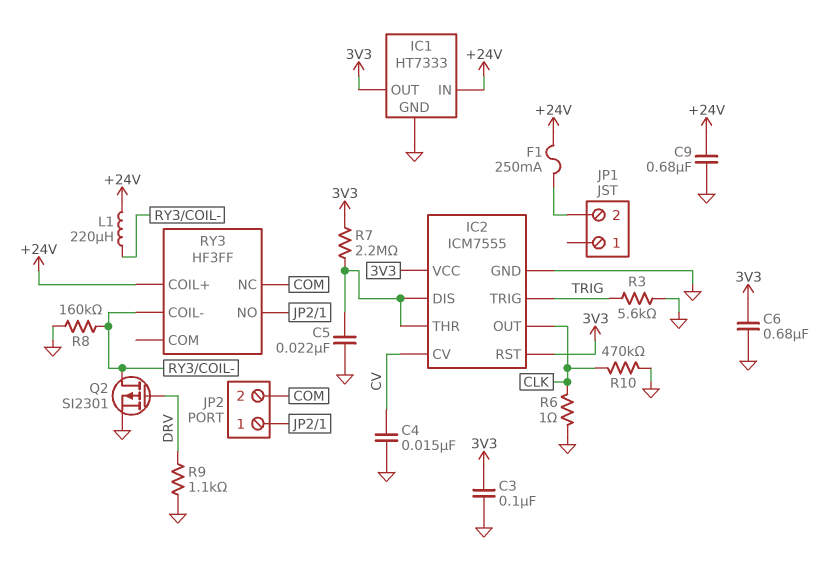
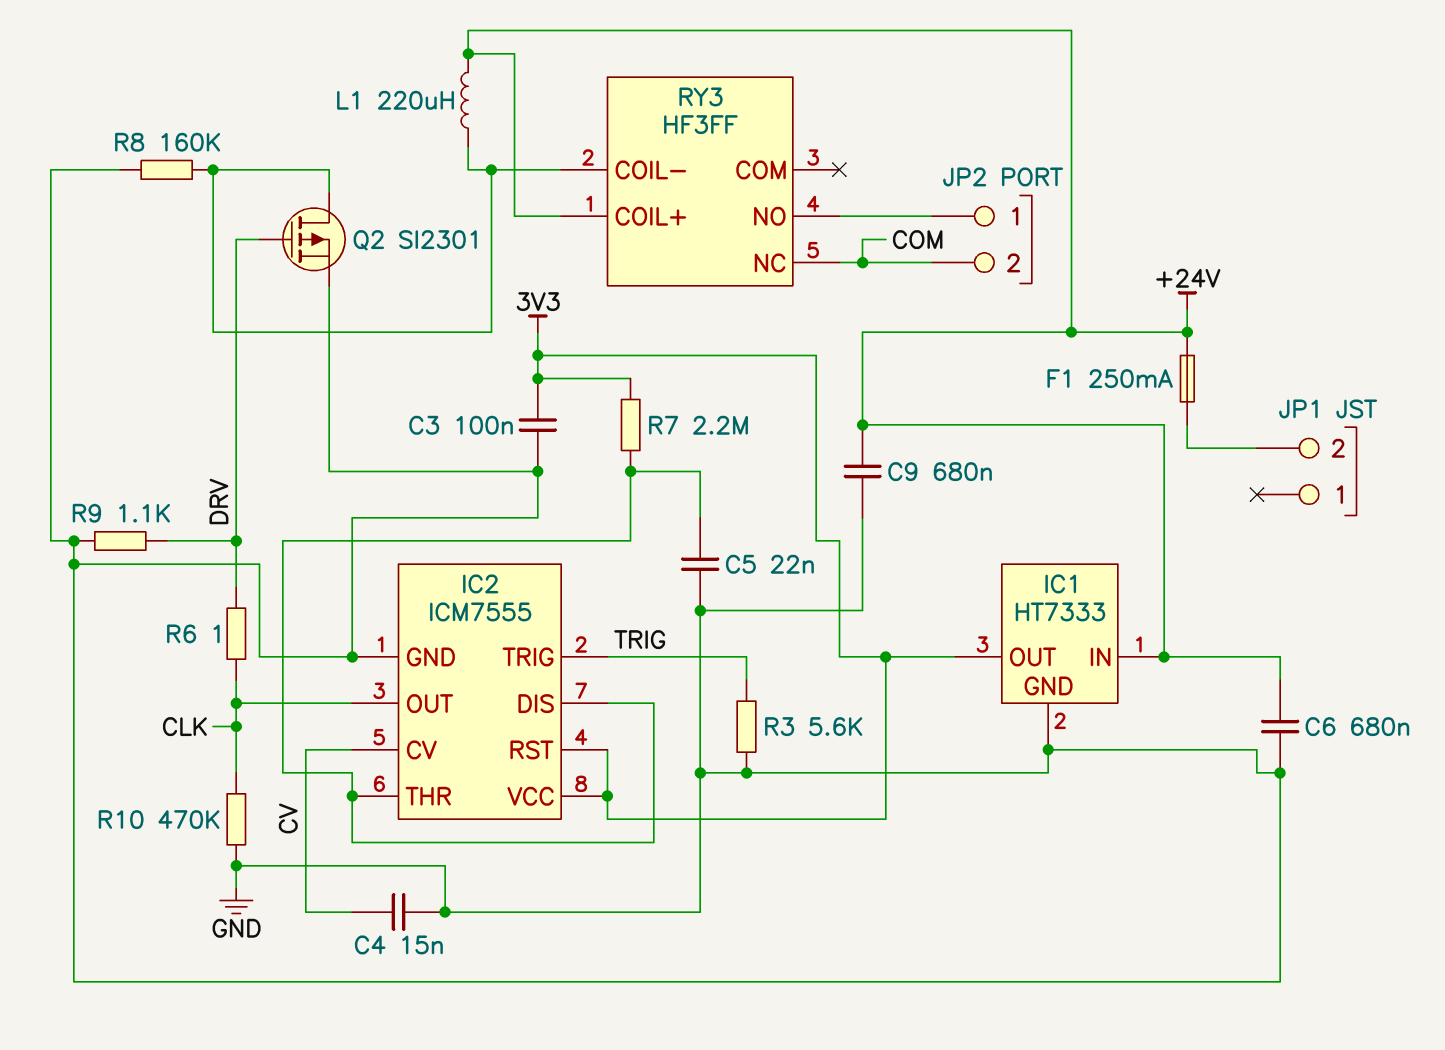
C6: 680nF (3V3, GND) -> 680nF (+24V, GND)
R6: 1 (CLK, GND) -> 1 (CLK, DRV)

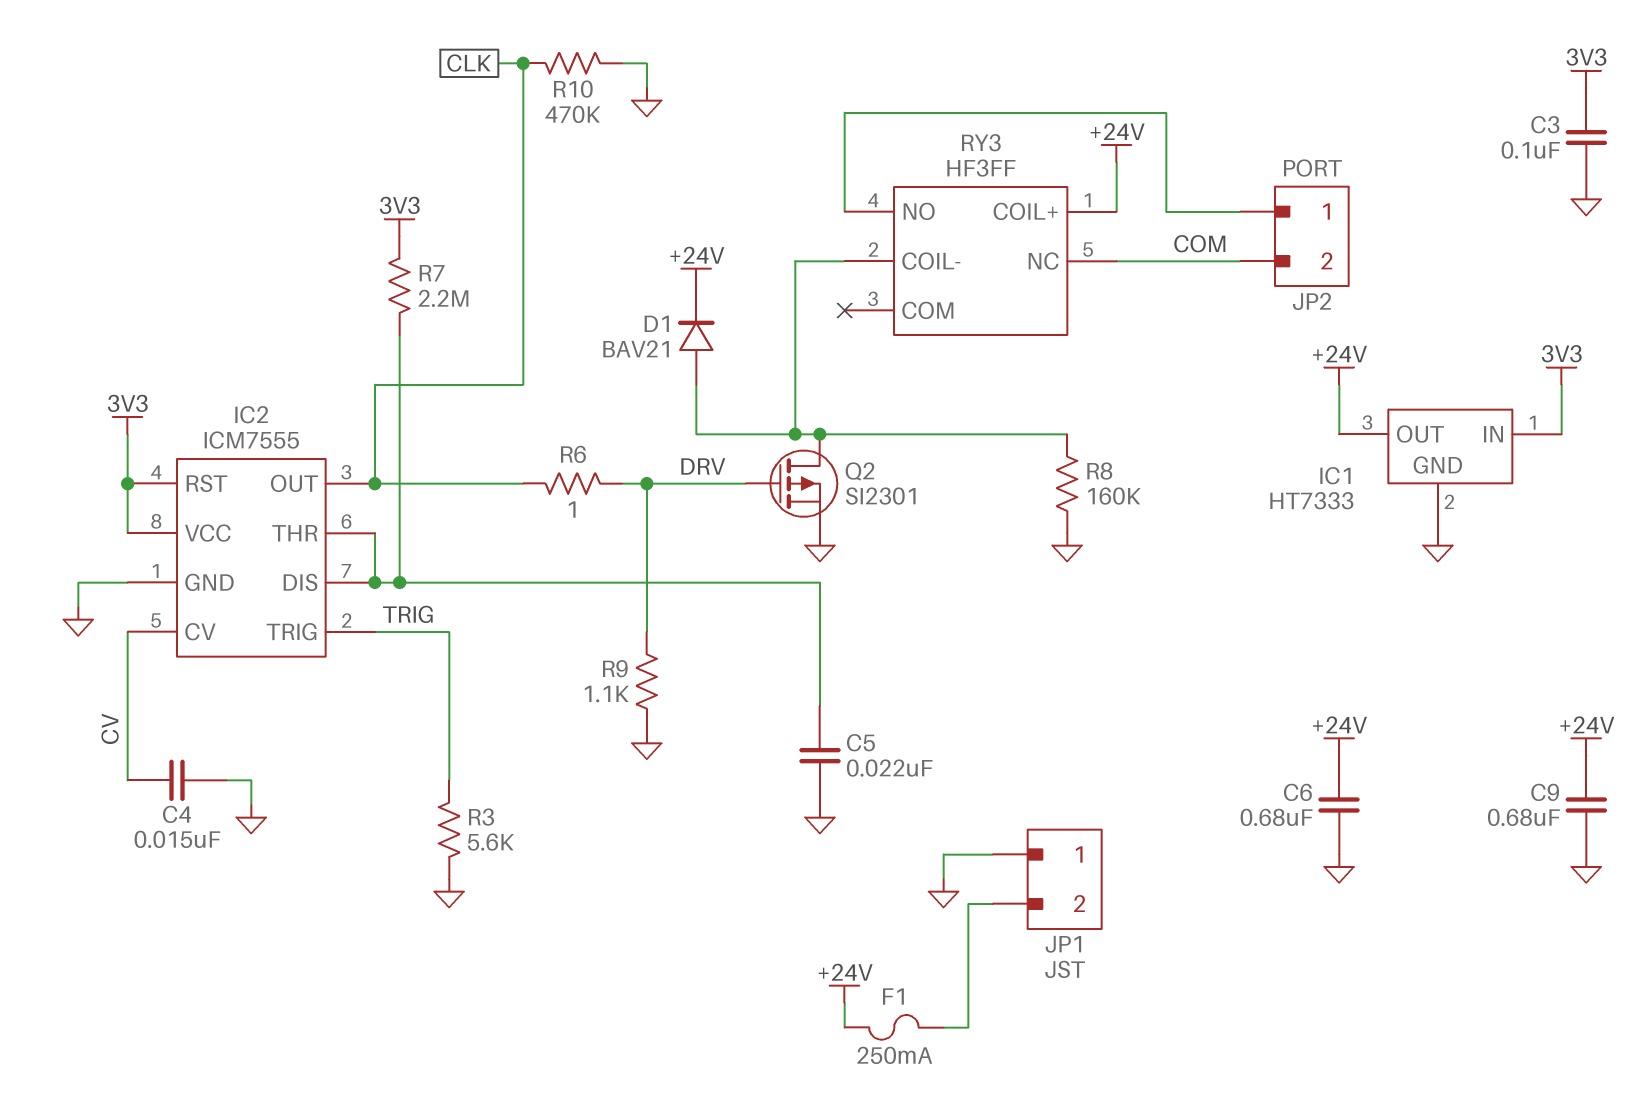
D1: none -> diode BAV21 (A RY3/COIL-, K +24V)
IC1 pin IN: +24V -> 3V3
IC1 pin OUT: 3V3 -> +24V
JP1 pin 1: none -> GND
L1: 220uH (+24V, RY3/COIL-) -> none

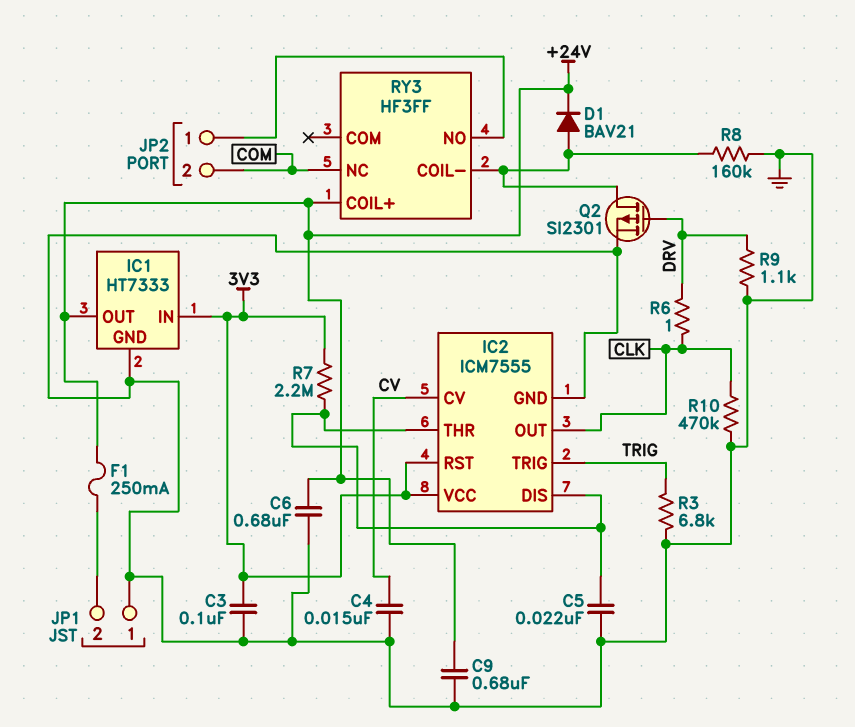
R3: 5.6k (GND, TRIG) -> 6.8k (GND, TRIG)

